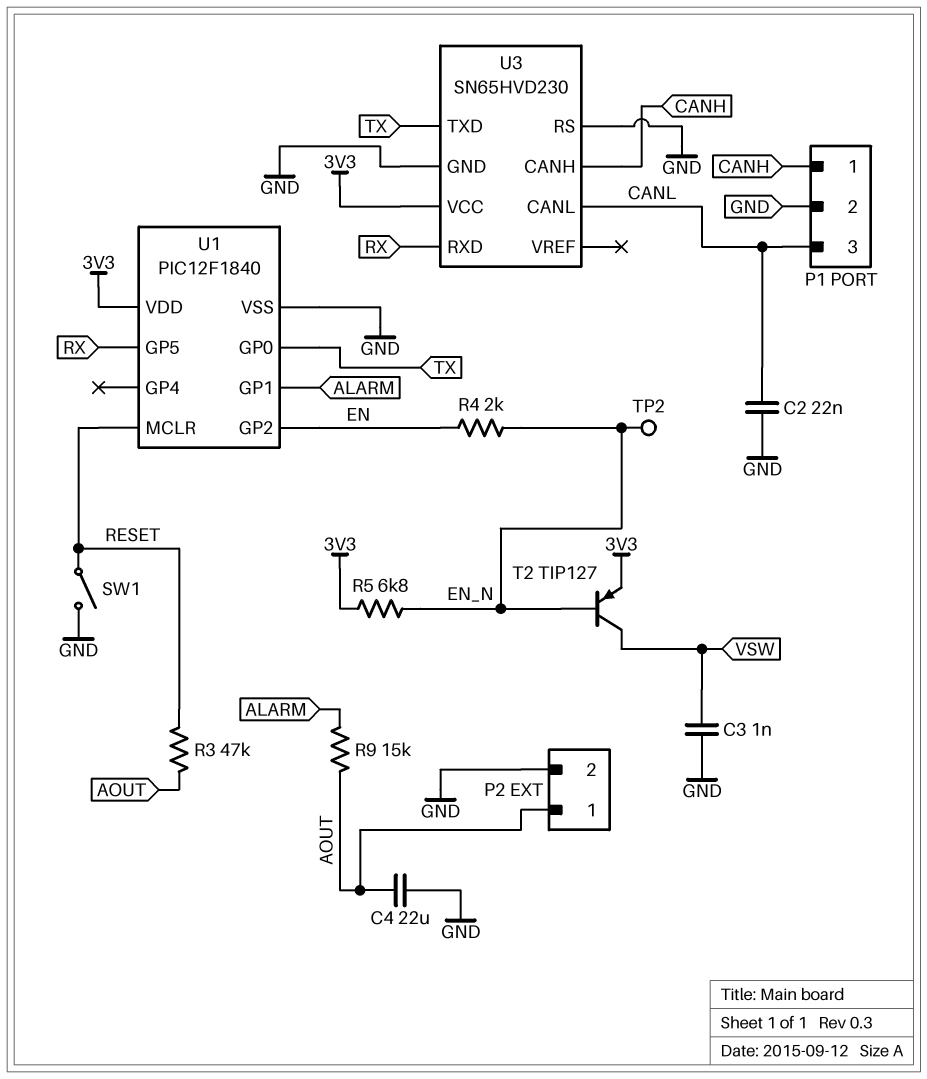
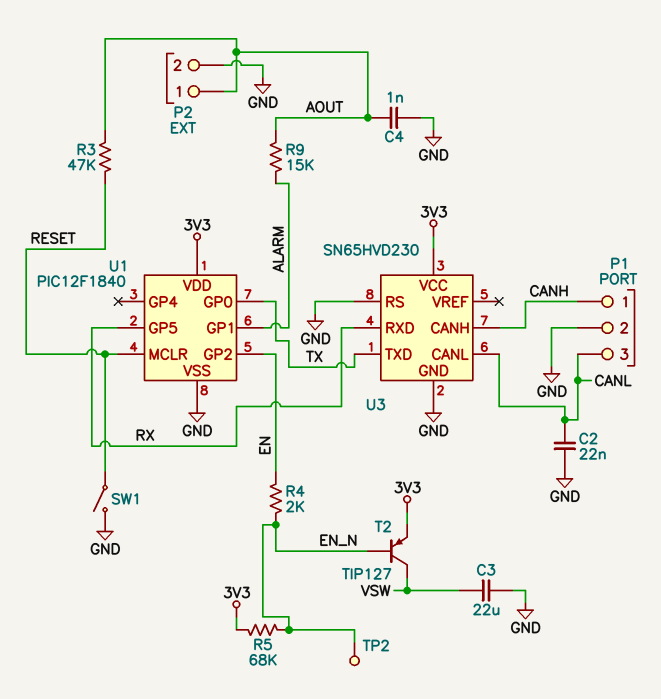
C3: 1nF (GND, VSW) -> 22uF (GND, VSW)
C4: 22uF (AOUT, GND) -> 1nF (AOUT, GND)
R5: 6.8k (3V3, EN_N) -> 68k (3V3, EN_N)

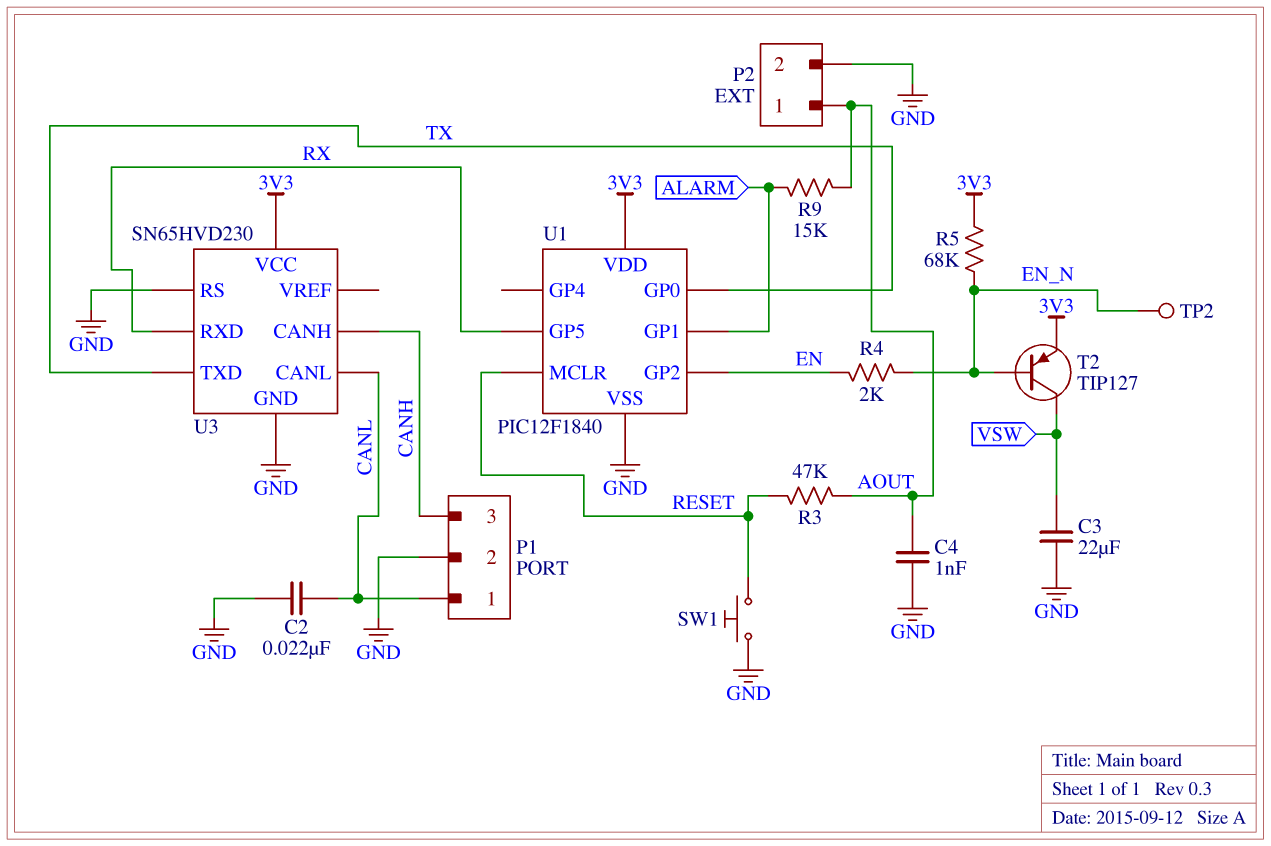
P1 pin 1: CANH -> CANL
P1 pin 3: CANL -> CANH
SW1: switch (GND, RESET) -> button (GND, RESET)

